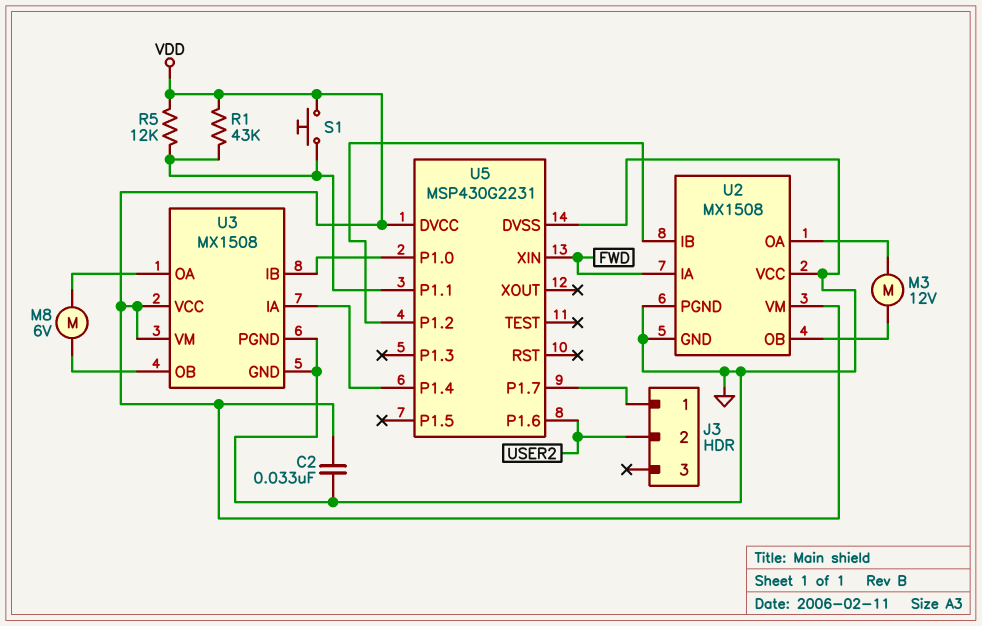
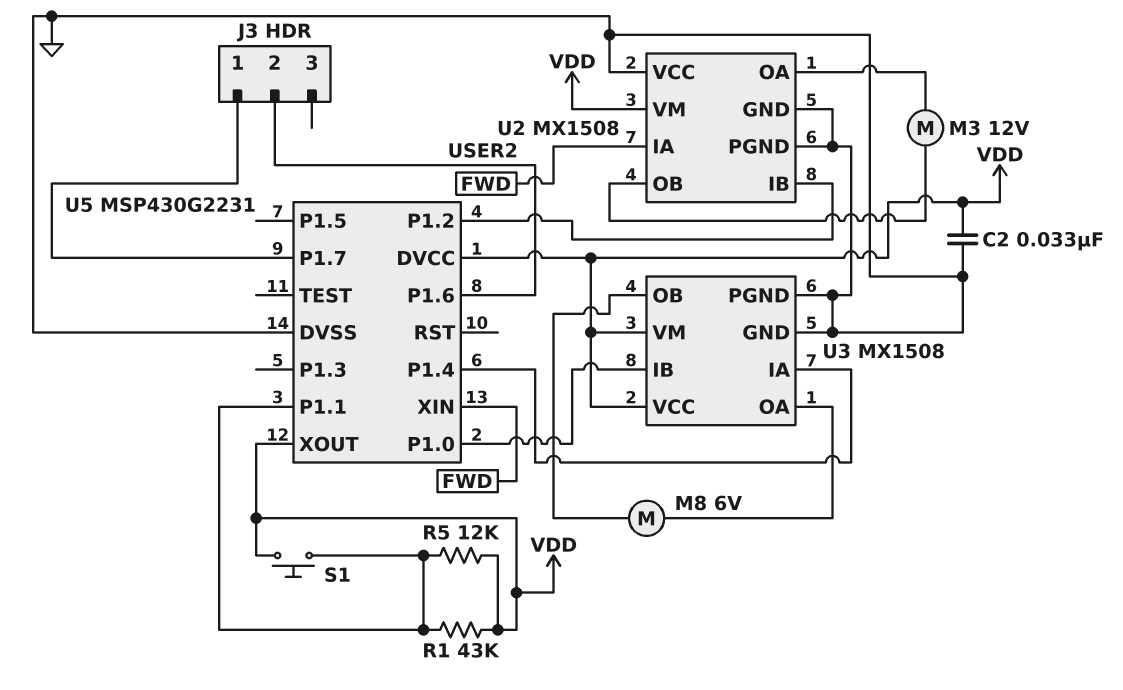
U5 pin XOUT: none -> VDD

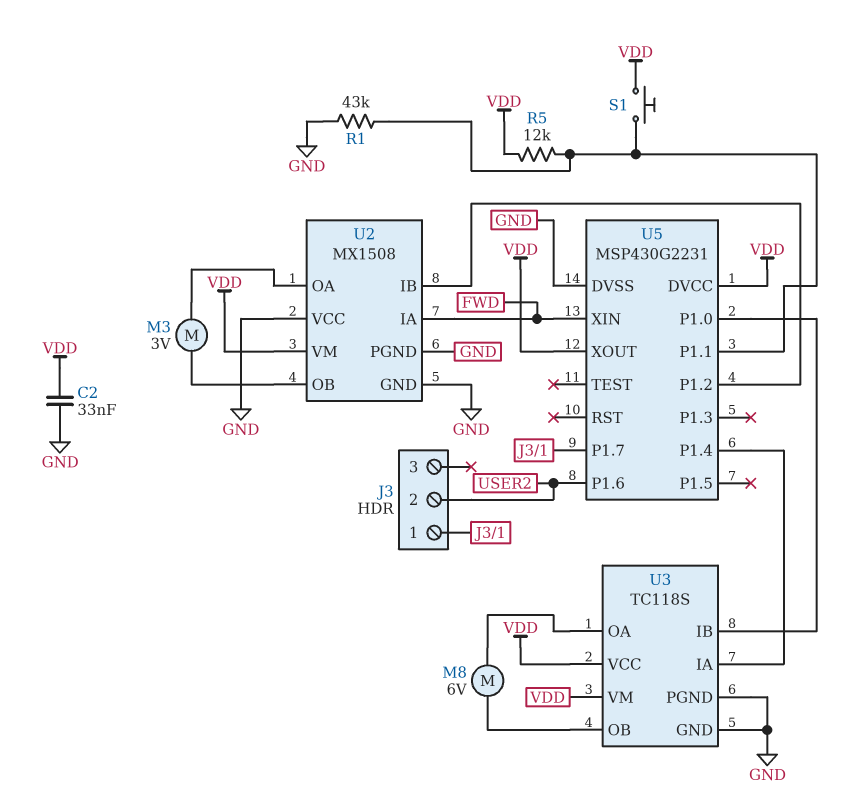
M3: motor 12V (U2/OA, U2/OB) -> motor 3V (U2/OA, U2/OB)
R1: 43k (U5/P1.1, VDD) -> 43k (GND, U5/P1.1)
U3: MX1508 -> TC118S

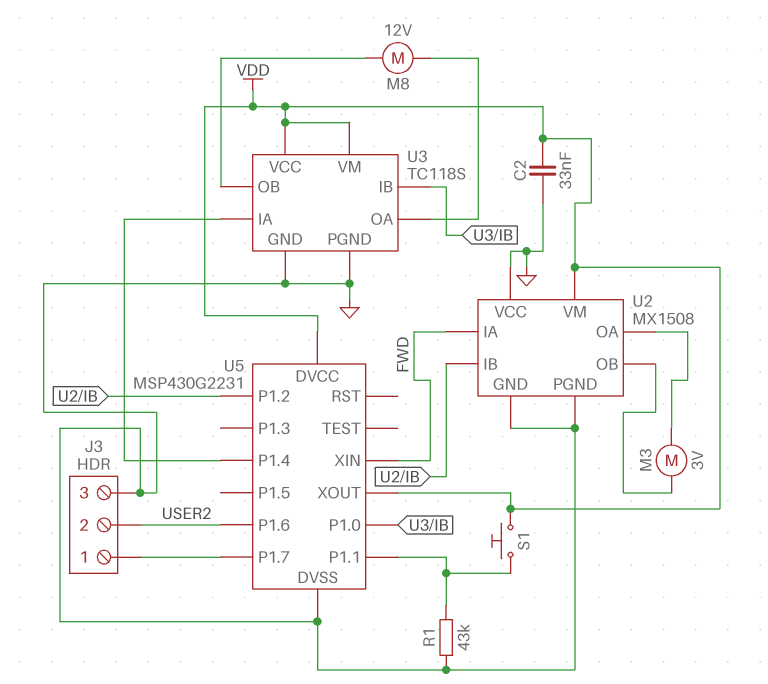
J3 pin 3: none -> GND
M8: motor 6V (U3/OA, U3/OB) -> motor 12V (U3/OA, U3/OB)
R5: 12k (U5/P1.1, VDD) -> none

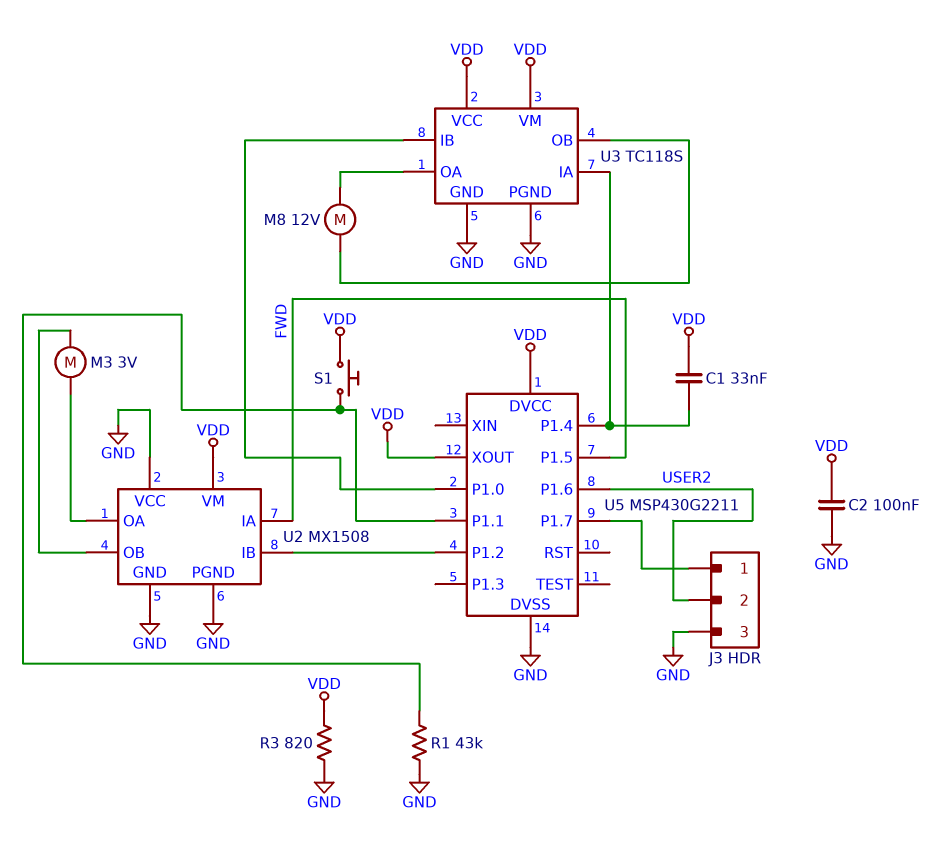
C1: none -> 33nF (U3/IA, VDD)
C2: 33nF (GND, VDD) -> 100nF (GND, VDD)
R3: none -> 820 (GND, VDD)
U5: MSP430G2231 -> MSP430G2211
U5 pin P1.5: none -> FWD
U5 pin XIN: FWD -> none

